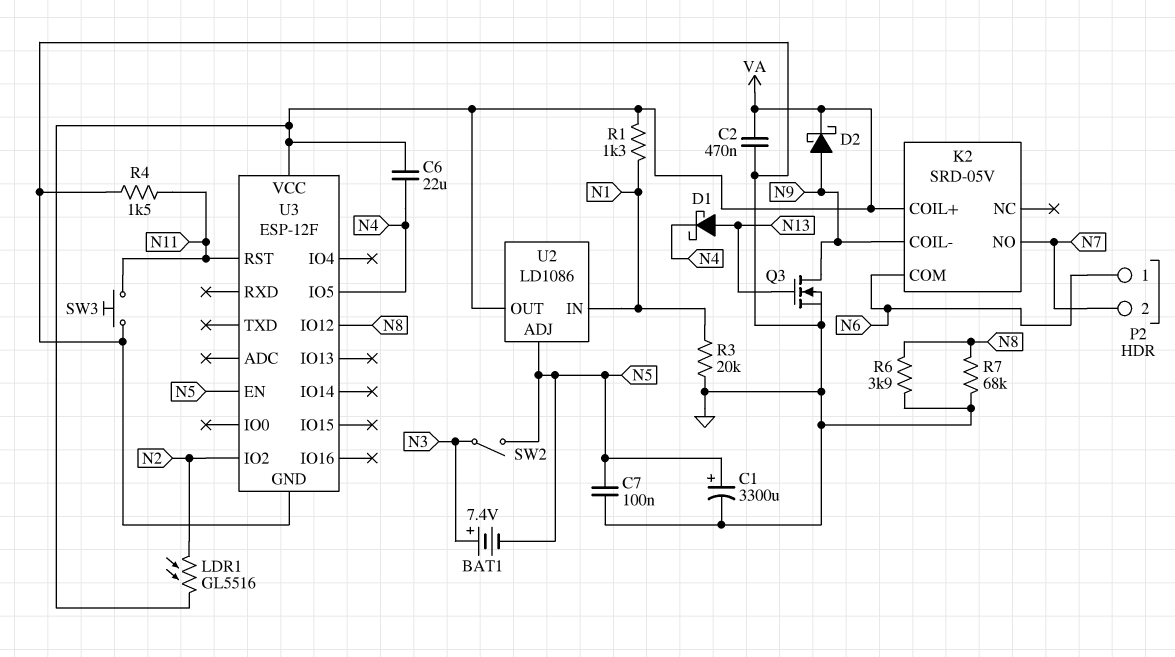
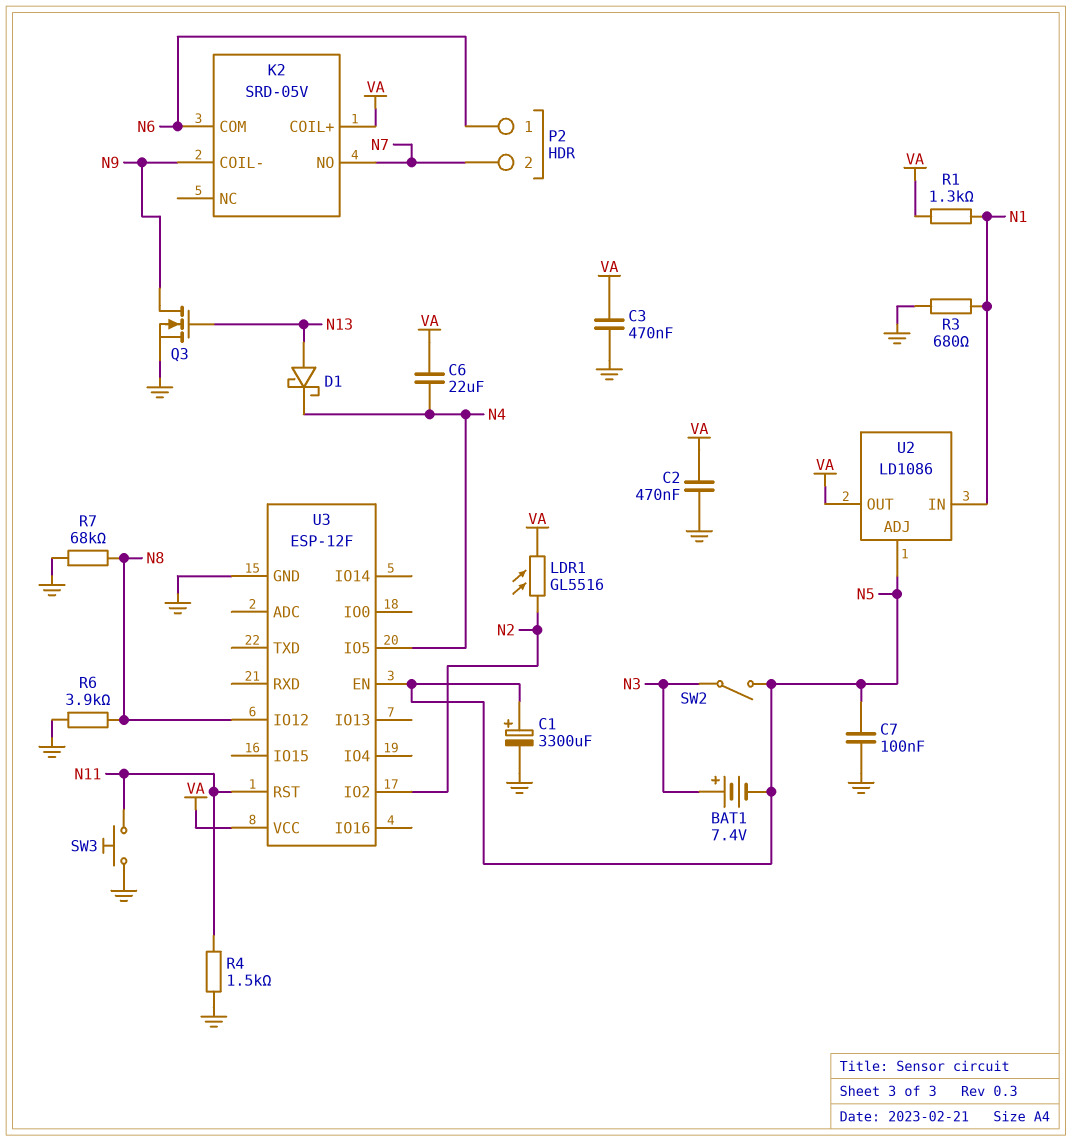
C3: none -> 470nF (GND, VA)
D2: schottky (A N9, K VA) -> none
R3: 20k (GND, N1) -> 680 (GND, N1)

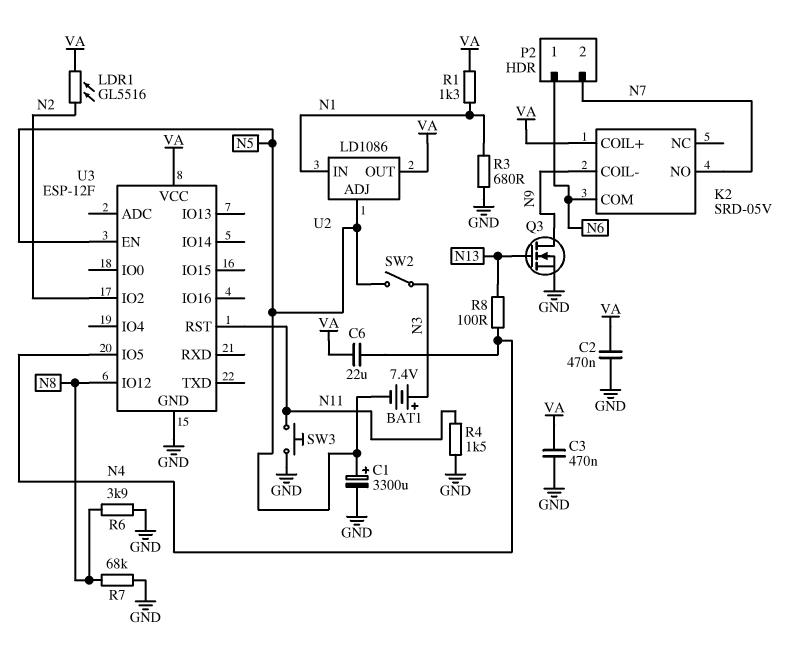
C7: 100nF (GND, N5) -> none
D1: schottky (A N13, K N4) -> none
R8: none -> 100 (N4, N13)

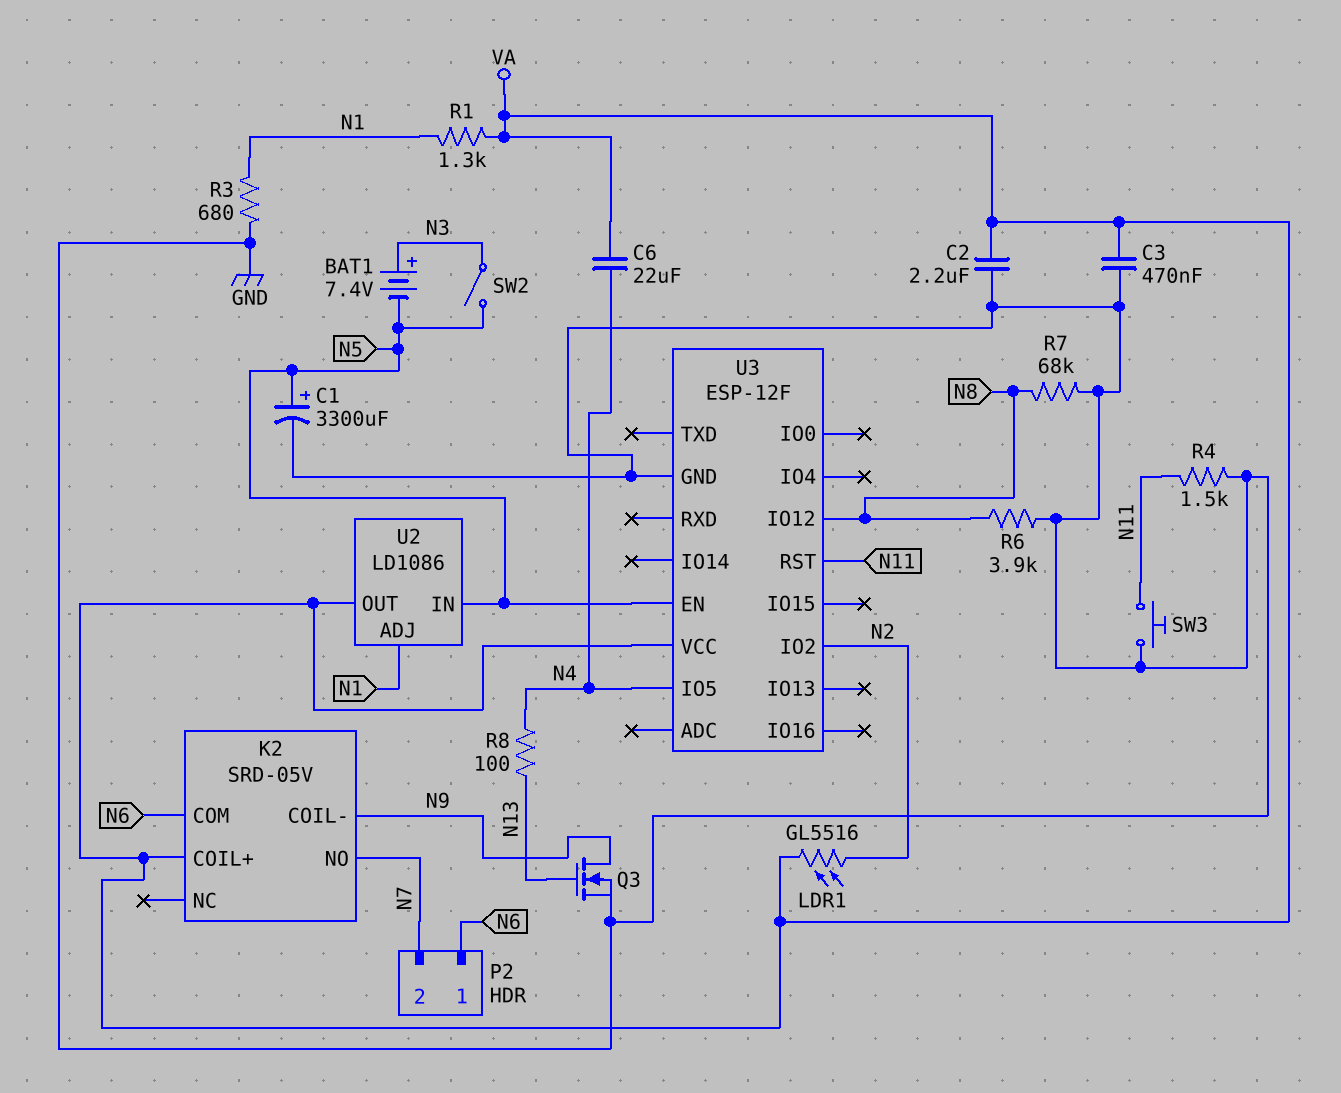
C2: 470nF (GND, VA) -> 2.2uF (GND, VA)
U2 pin ADJ: N5 -> N1
U2 pin IN: N1 -> N5

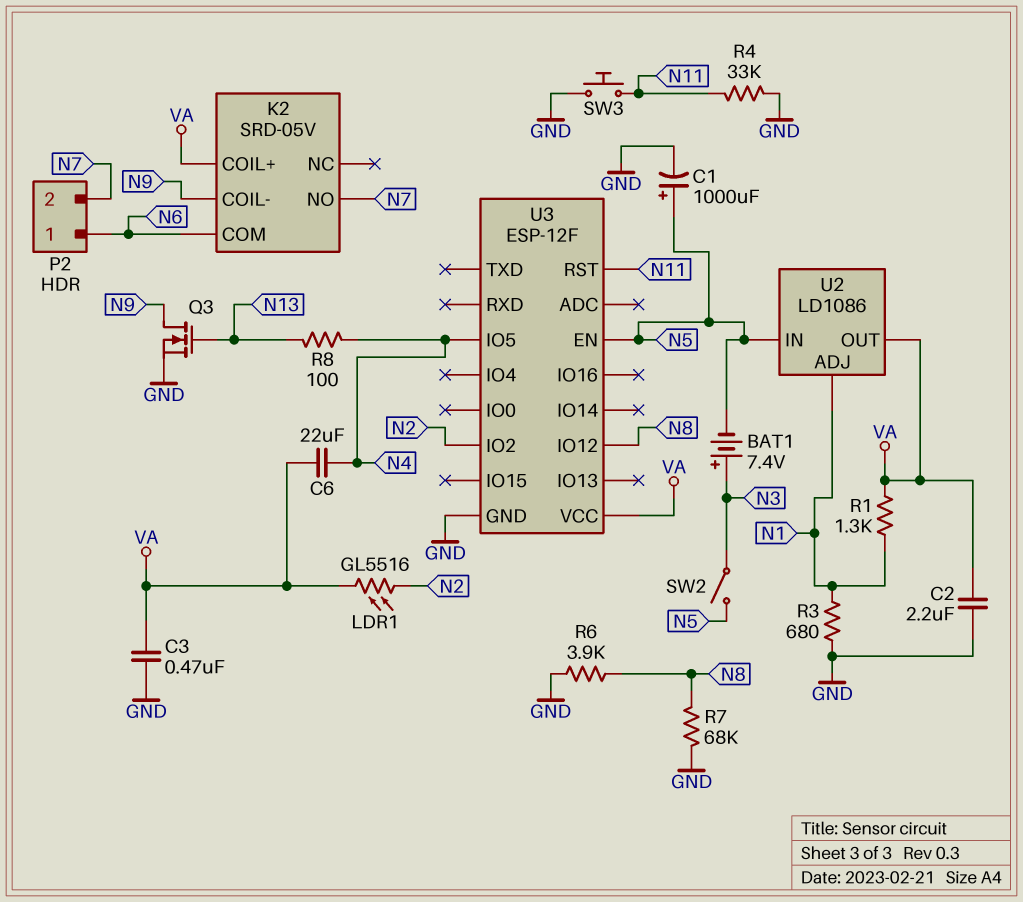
C1: 3300uF (plus N5, minus GND) -> 1000uF (plus N5, minus GND)
R4: 1.5k (GND, N11) -> 33k (GND, N11)

